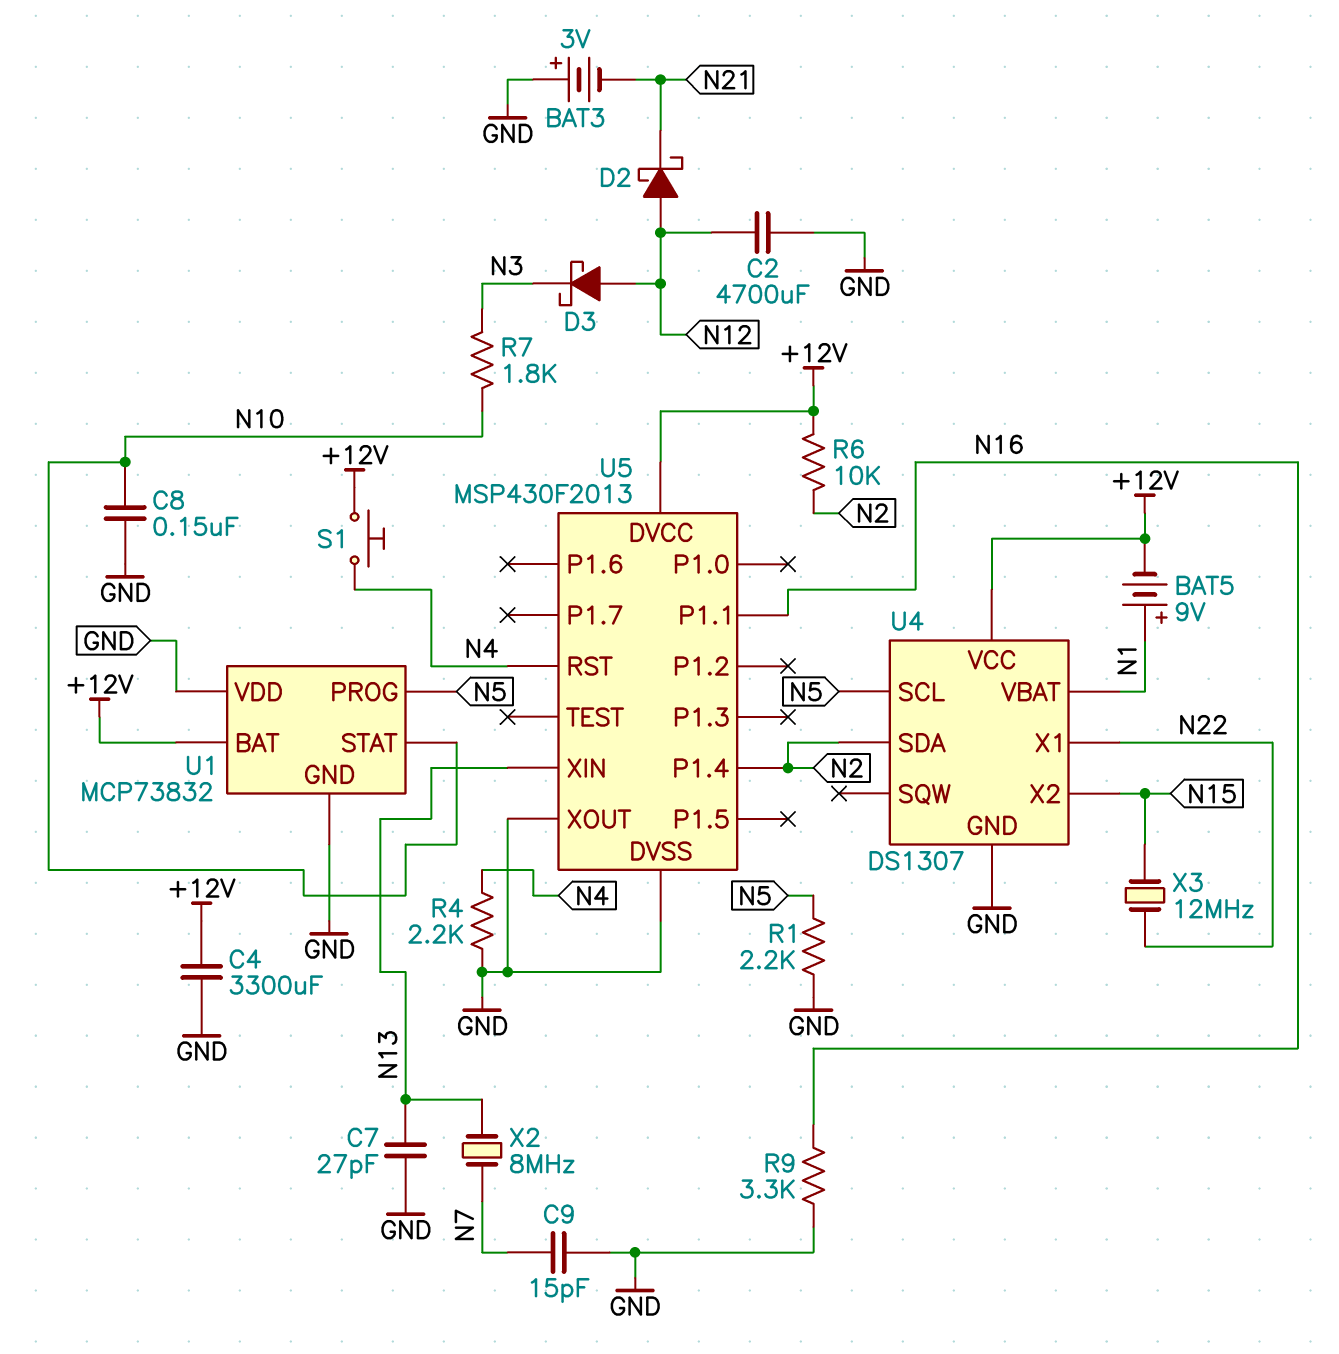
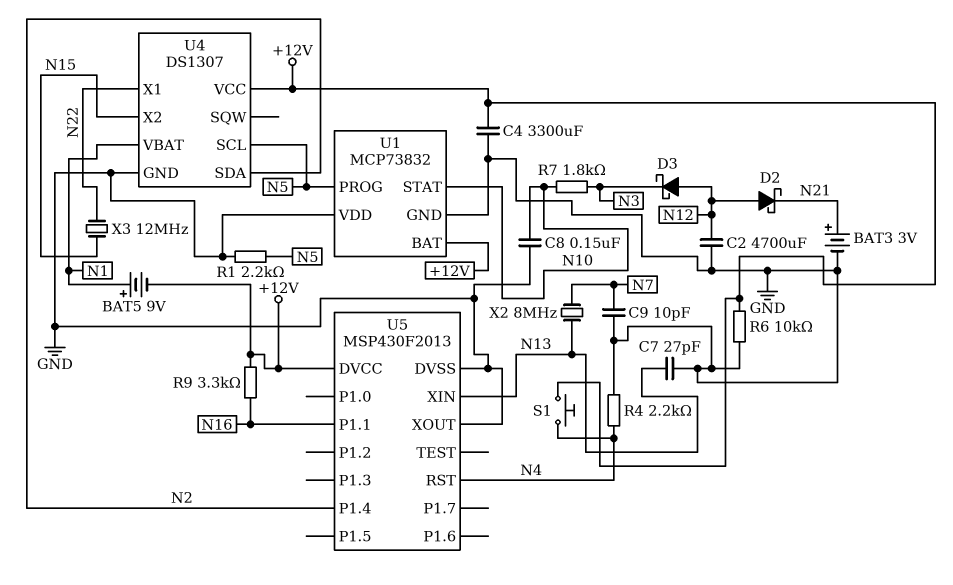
BAT3: 3V (plus GND, minus N21) -> 3V (plus N21, minus GND)
C9: 15pF (GND, N7) -> 10pF (GND, N7)
R6: 10k (+12V, N2) -> 10k (+12V, GND)
R9: 3.3k (GND, N16) -> 3.3k (+12V, N16)

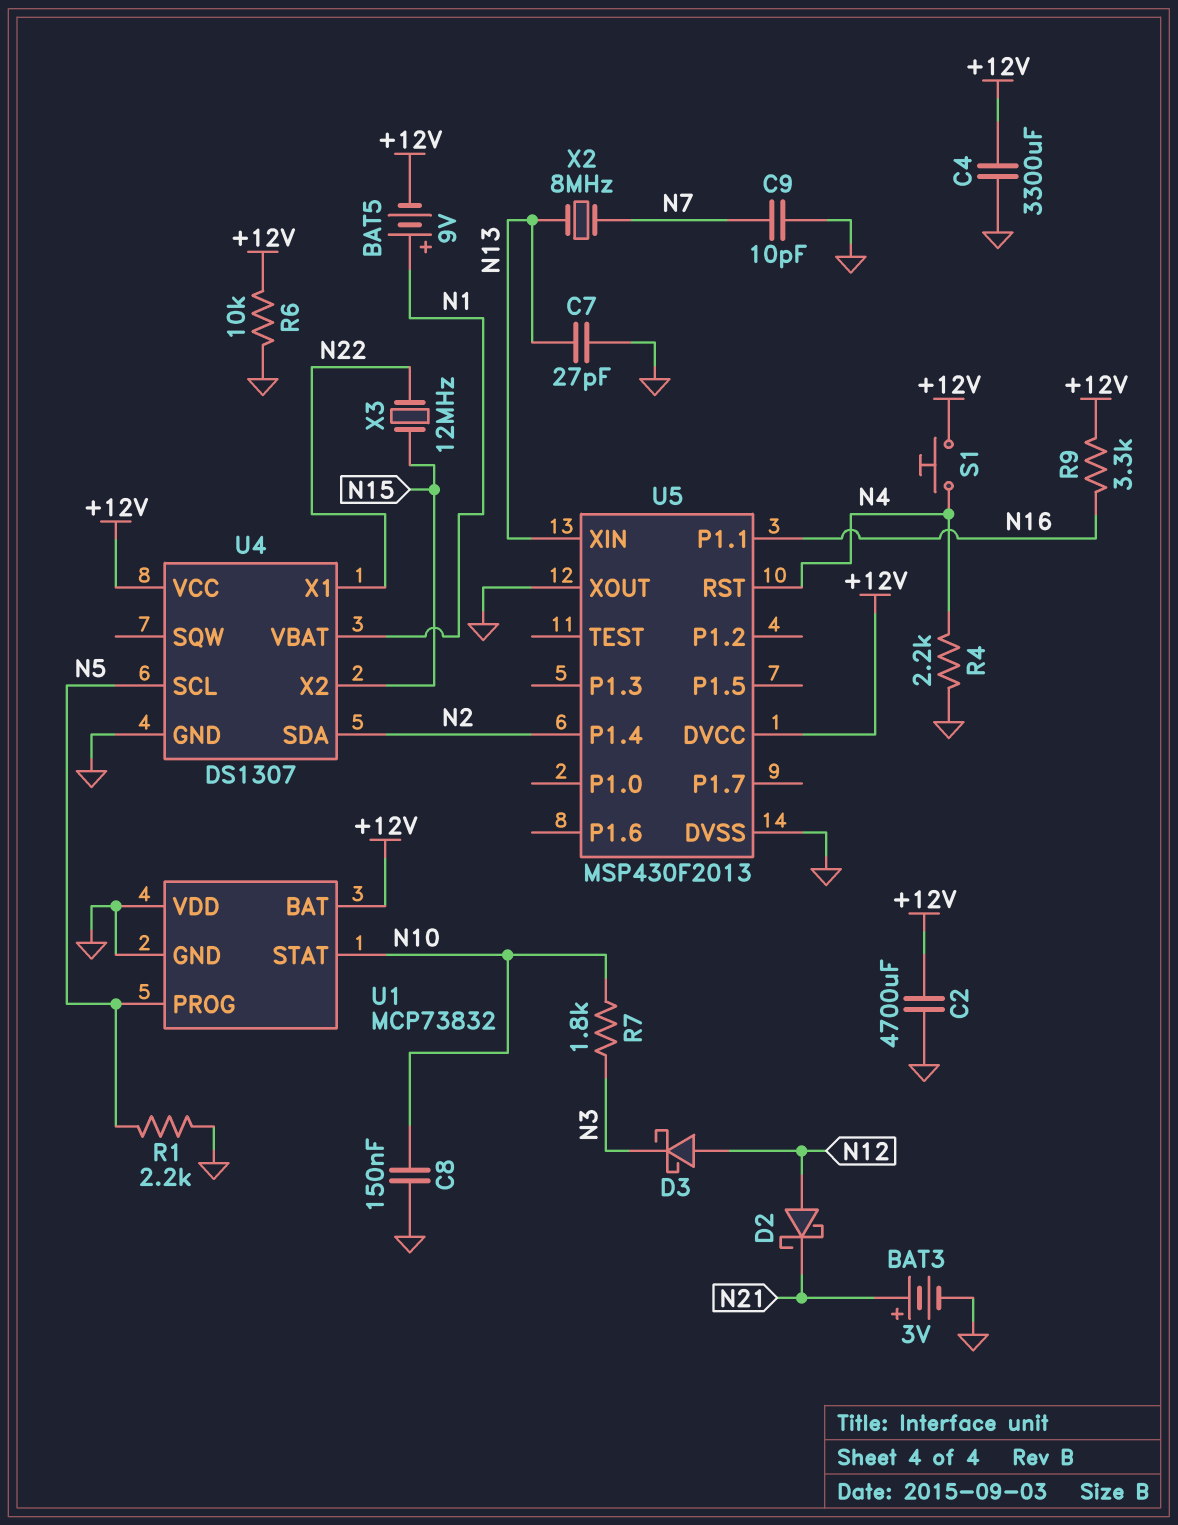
C2: 4700uF (GND, N12) -> 4700uF (+12V, GND)

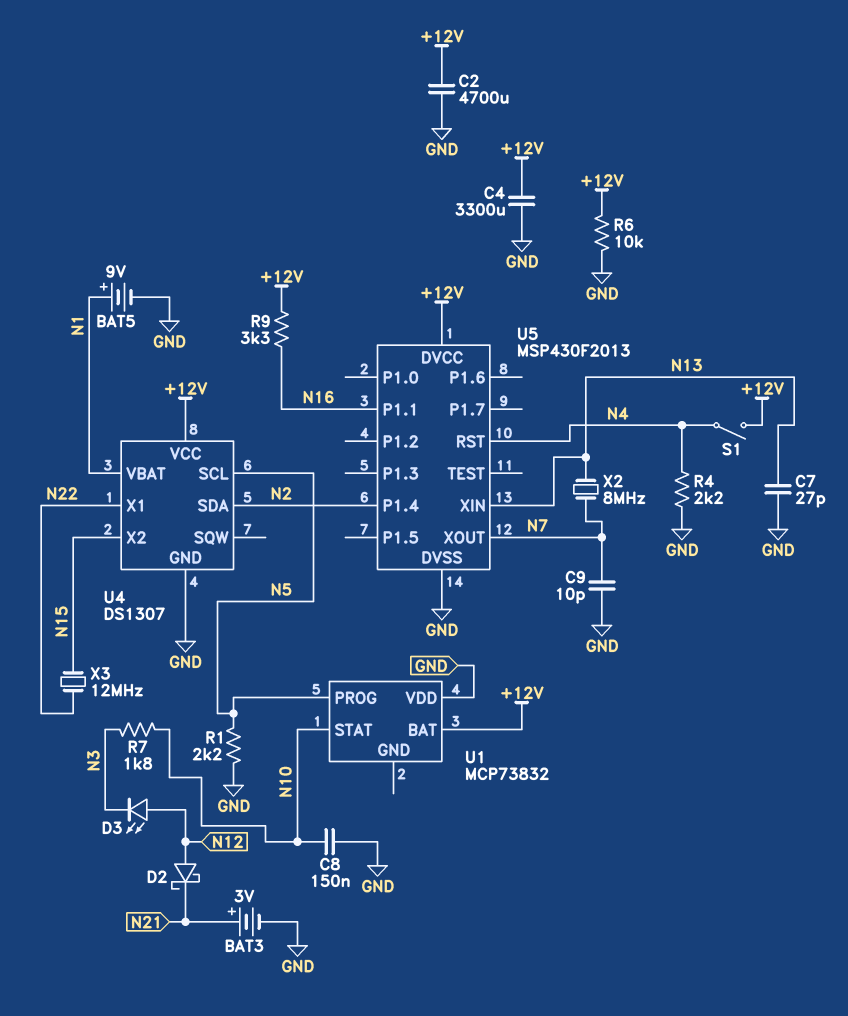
BAT5: 9V (plus N1, minus +12V) -> 9V (plus N1, minus GND)
D3: schottky (A N12, K N3) -> LED (A N12, K N3)
S1: button (+12V, N4) -> switch (+12V, N4)
U1 pin GND: GND -> none
U5 pin XOUT: GND -> N7

